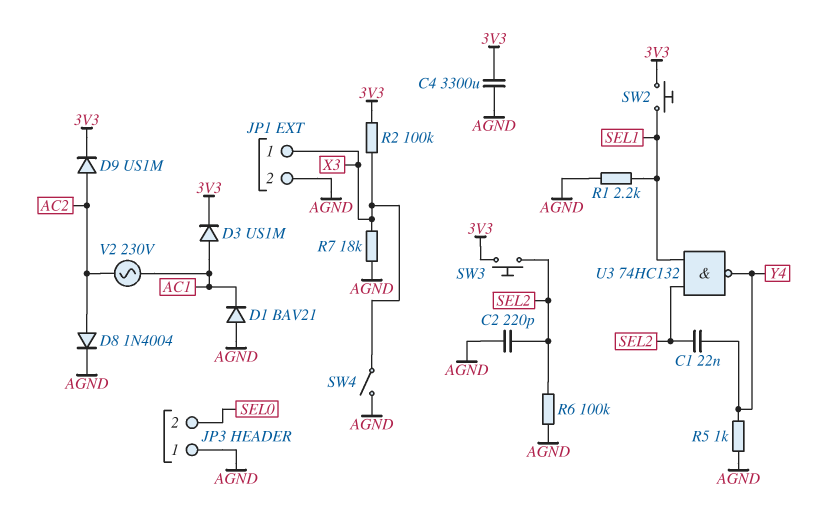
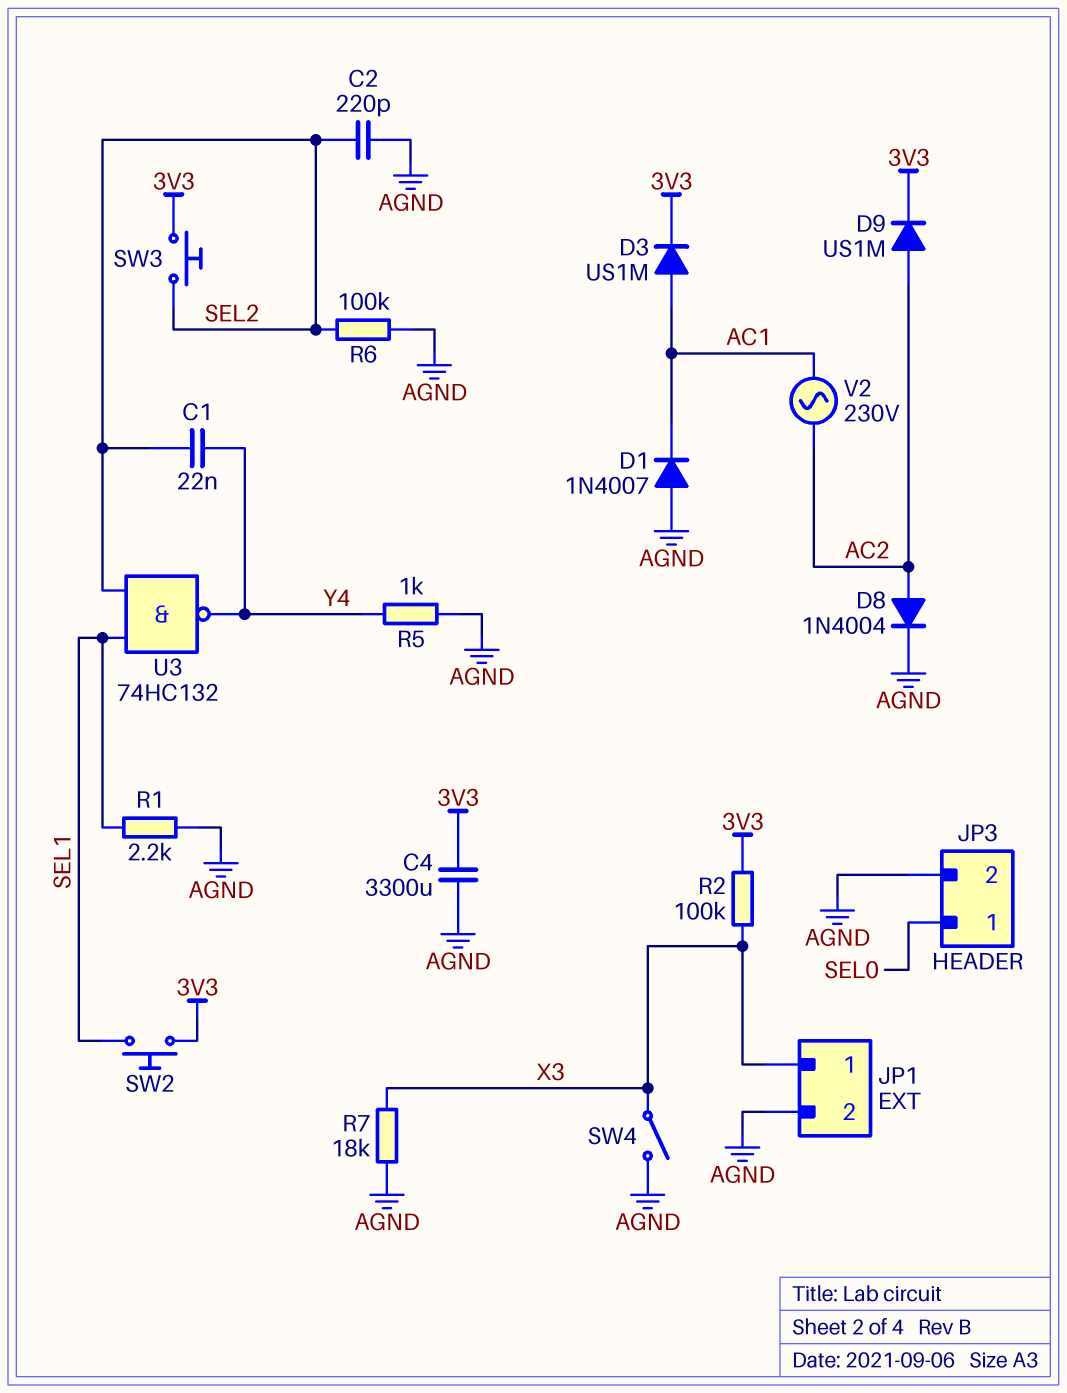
D1: diode BAV21 (A AGND, K AC1) -> diode 1N4007 (A AGND, K AC1)
JP3 pin 1: AGND -> SEL0
JP3 pin 2: SEL0 -> AGND

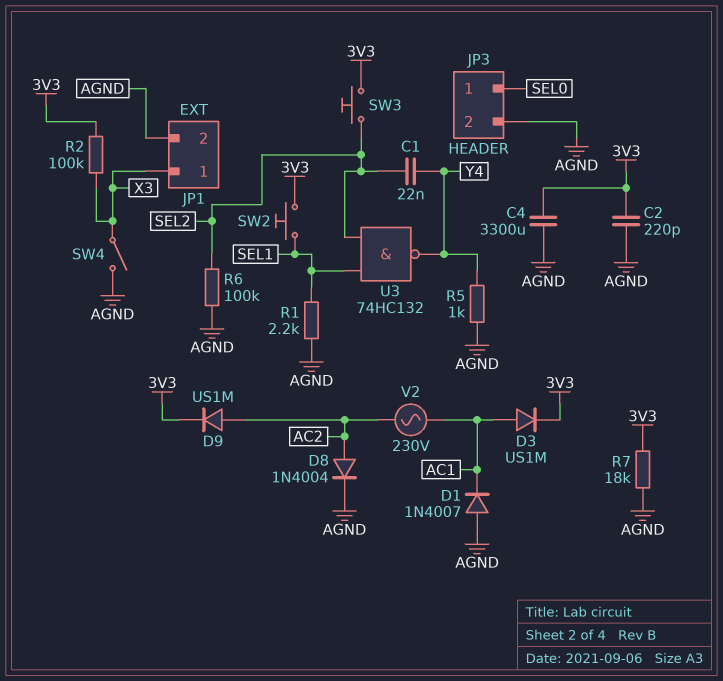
C2: 220pF (AGND, SEL2) -> 220pF (3V3, AGND)
R7: 18k (AGND, X3) -> 18k (3V3, AGND)

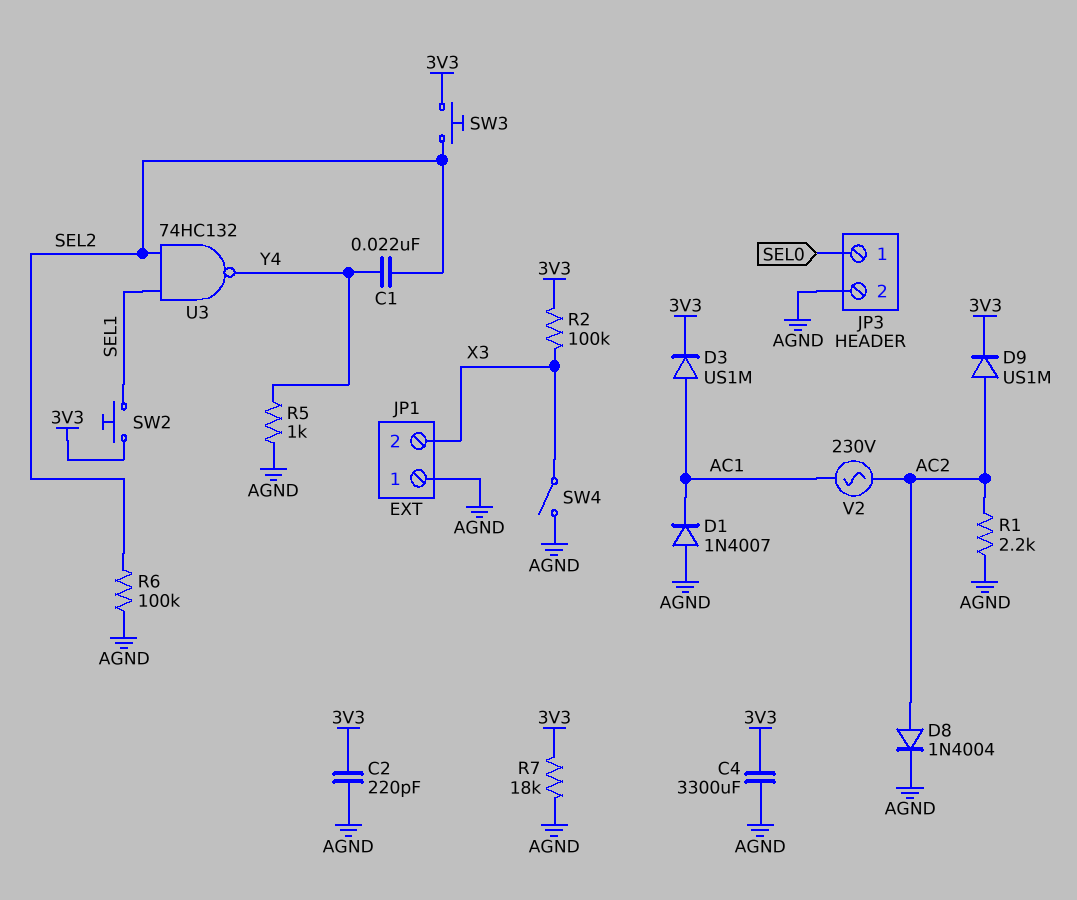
JP1 pin 1: X3 -> AGND
JP1 pin 2: AGND -> X3
R1: 2.2k (AGND, SEL1) -> 2.2k (AC2, AGND)

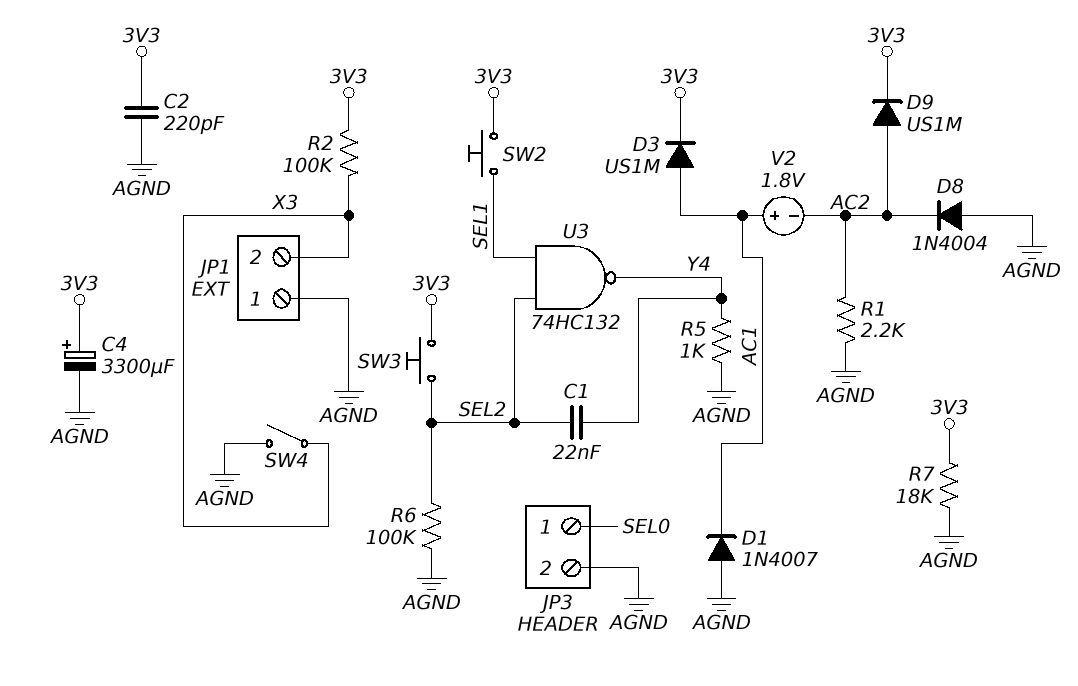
C4: 3300uF (3V3, AGND) -> 3300uF (plus 3V3, minus AGND)
D8: diode 1N4004 (A AC2, K AGND) -> diode 1N4004 (A AGND, K AC2)
V2: AC 230V (AC1, AC2) -> 1.8V (plus AC1, minus AC2)

